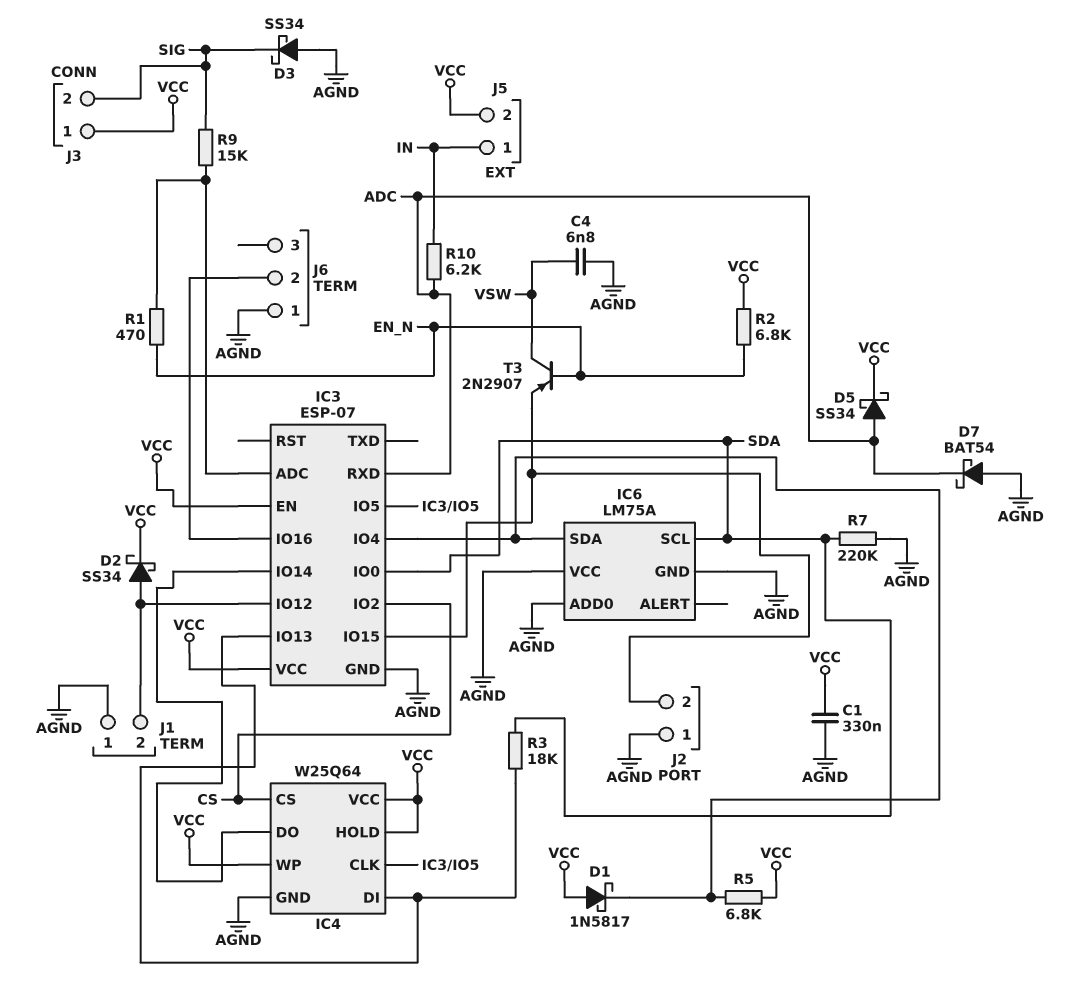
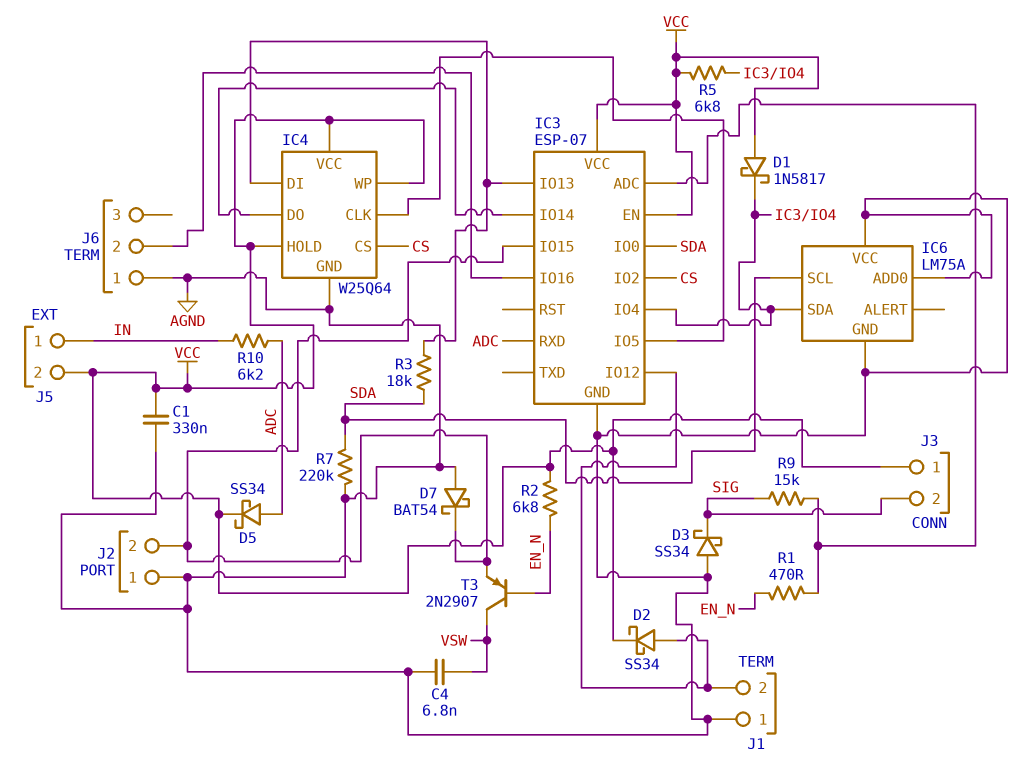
D7: schottky BAT54 (A AGND, K ADC) -> schottky BAT54 (A AGND, K IC3/IO15)

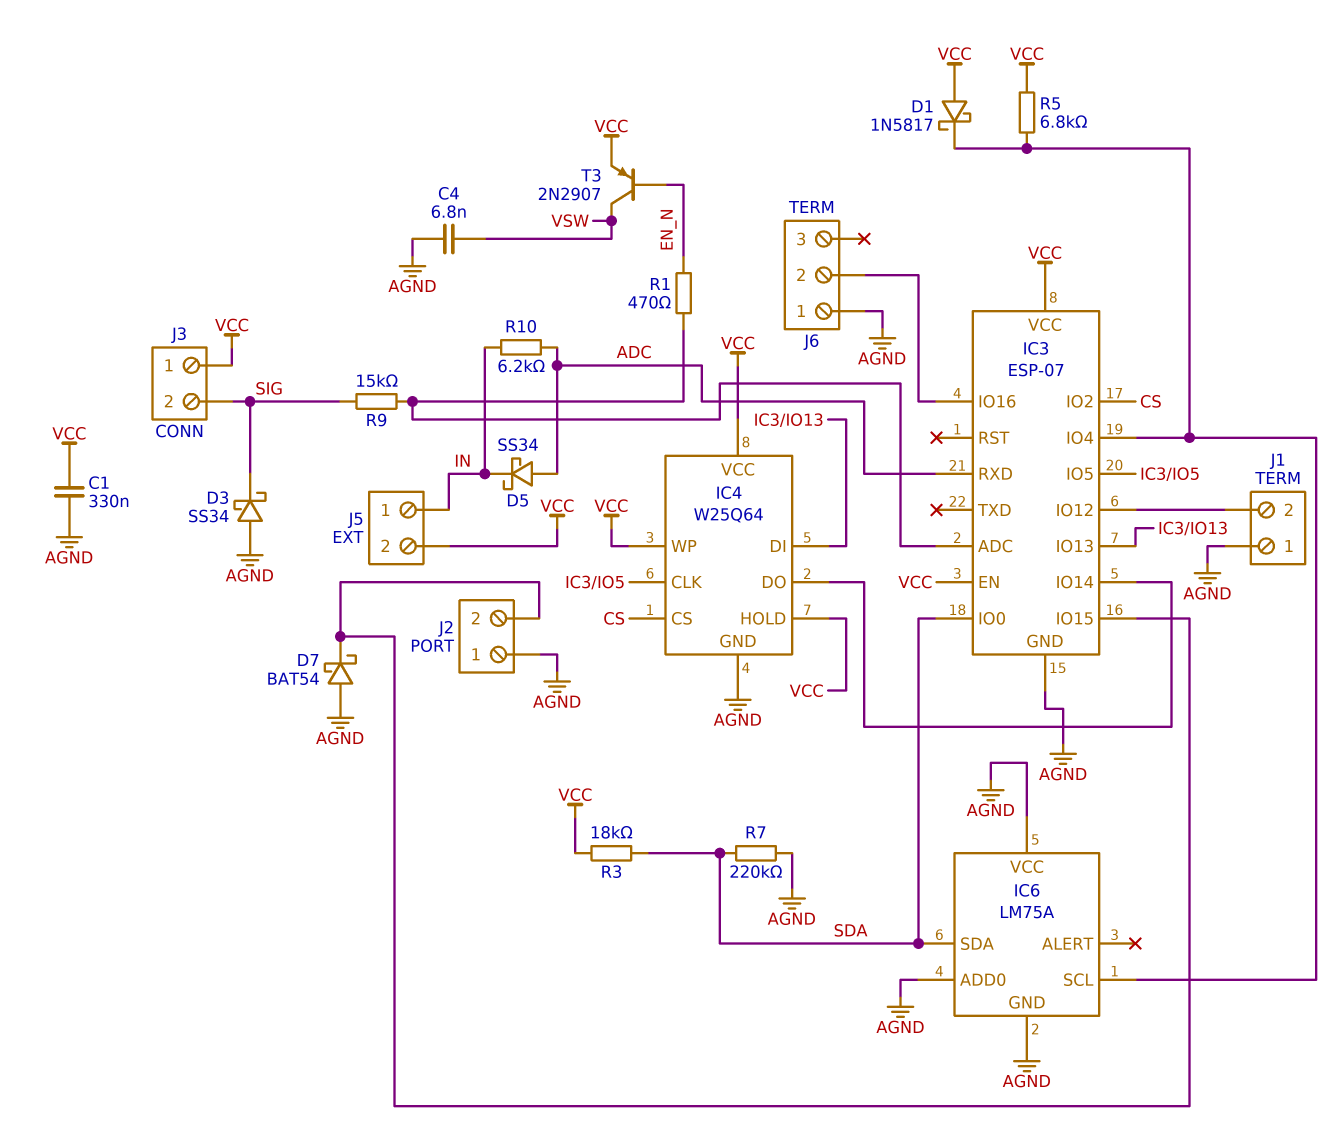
D2: schottky SS34 (A IC3/IO12, K VCC) -> none
D5: schottky SS34 (A ADC, K VCC) -> schottky SS34 (A ADC, K IN)
IC6 pin SCL: SDA -> IC3/IO4
IC6 pin SDA: IC3/IO4 -> SDA
R2: 6.8k (EN_N, VCC) -> none
R3: 18k (IC3/IO13, SDA) -> 18k (SDA, VCC)
T3: PNP 2N2907 (B EN_N, C VSW, E IC3/IO15) -> PNP 2N2907 (B EN_N, C VSW, E VCC)

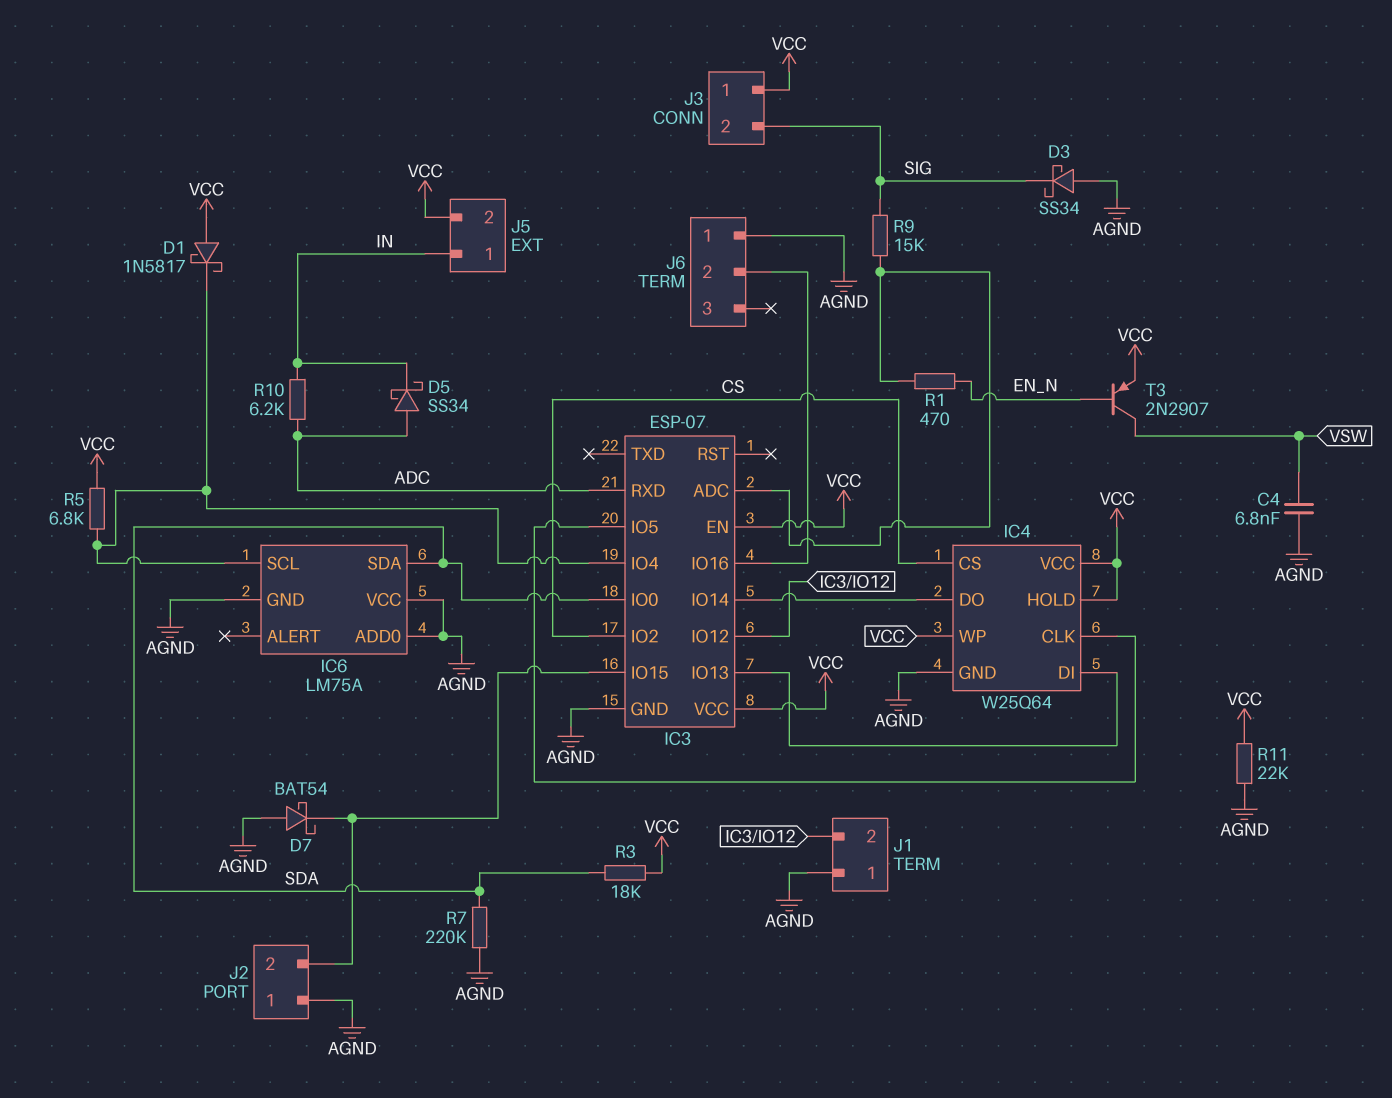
C1: 330nF (AGND, VCC) -> none
R11: none -> 22k (AGND, VCC)

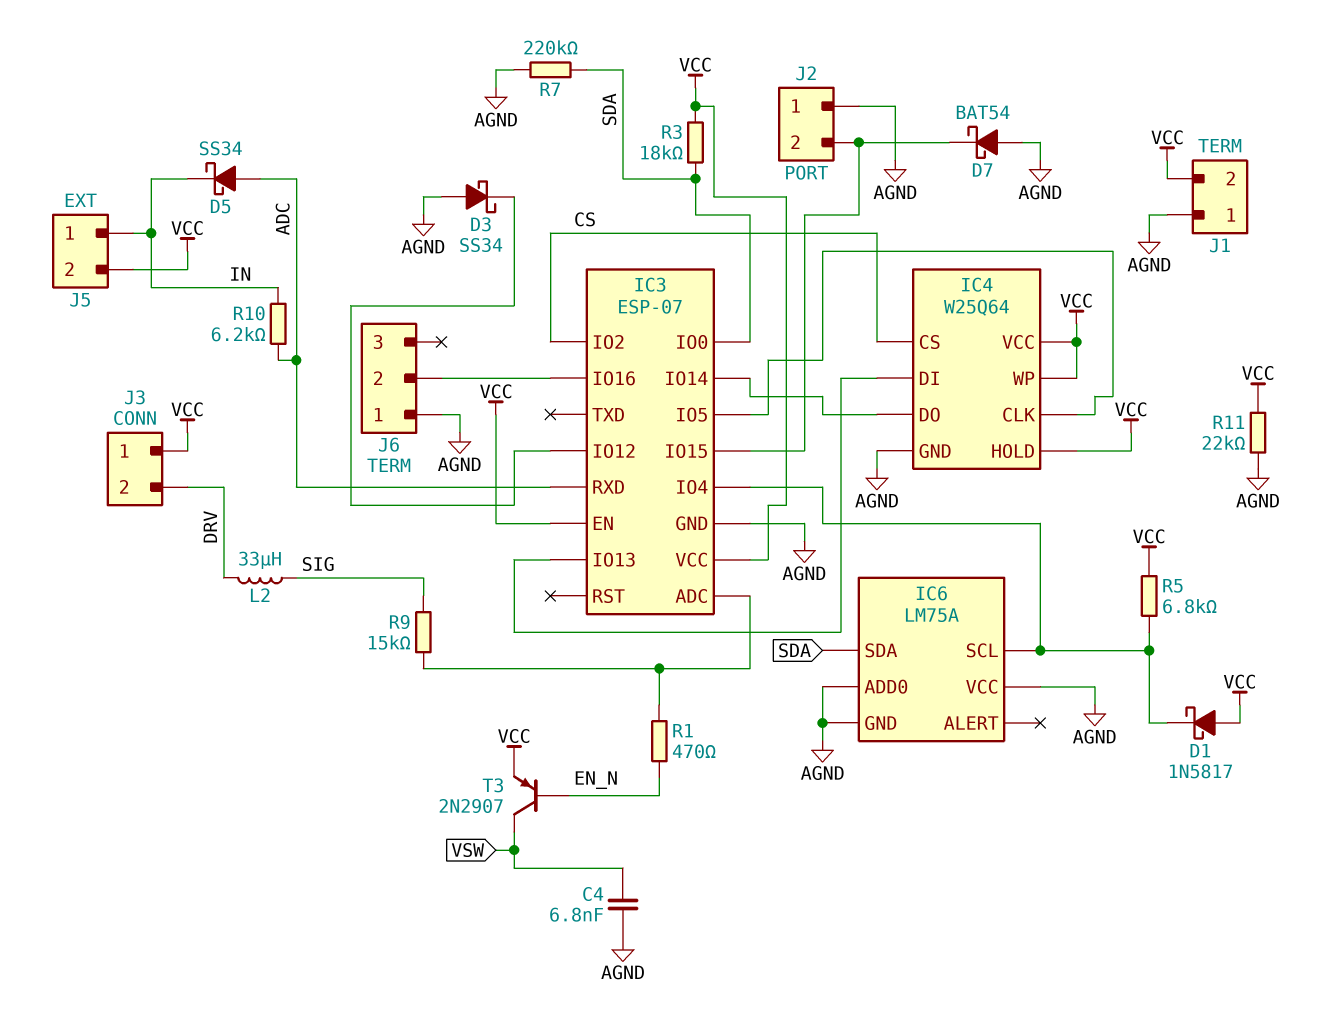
D3: schottky SS34 (A AGND, K SIG) -> schottky SS34 (A AGND, K IC3/IO12)
J1 pin 2: IC3/IO12 -> VCC
J3 pin 2: SIG -> DRV
L2: none -> 33uH (DRV, SIG)

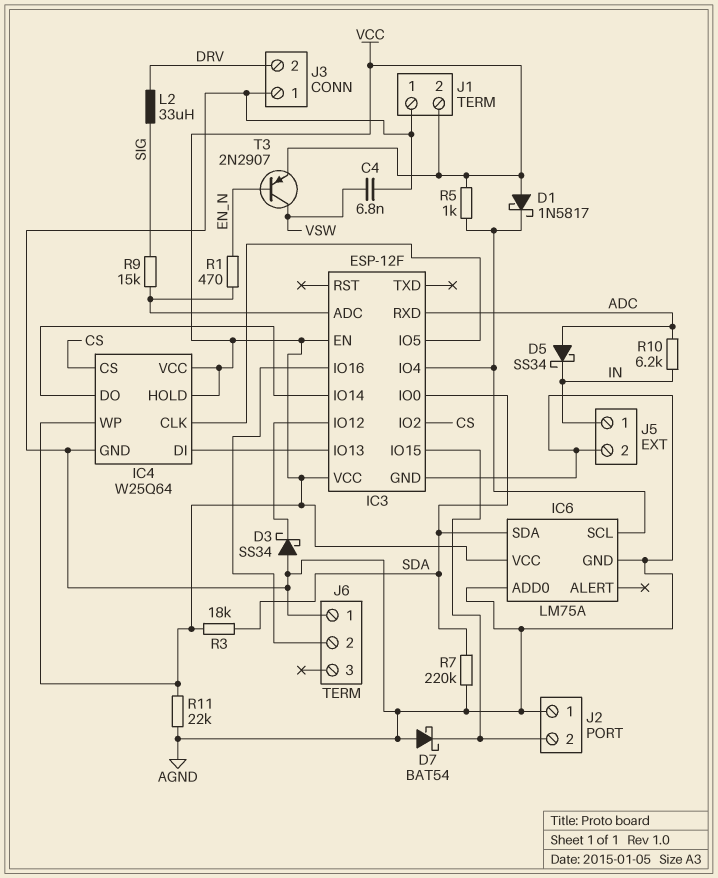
IC3: ESP-07 -> ESP-12F
IC6 pin VCC: AGND -> VCC
J3 pin 1: VCC -> AGND
J5 pin 2: VCC -> AGND
R5: 6.8k (IC3/IO4, VCC) -> 1k (IC3/IO4, VCC)

